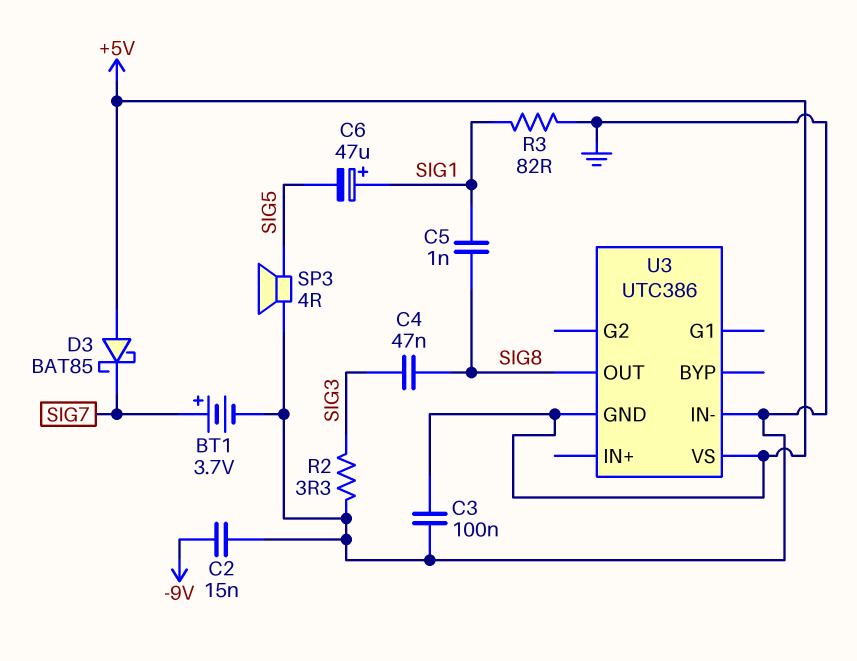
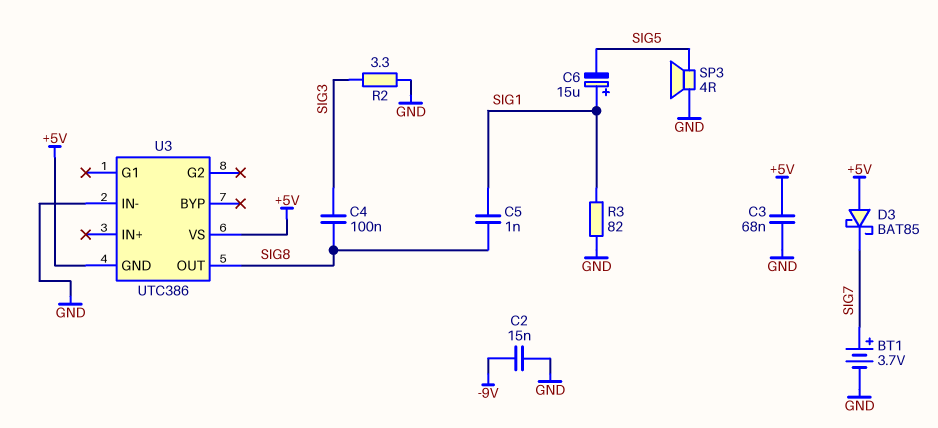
C3: 100nF (+5V, GND) -> 68nF (+5V, GND)
C4: 47nF (SIG3, SIG8) -> 100nF (SIG3, SIG8)
C6: 47uF (plus SIG1, minus SIG5) -> 15uF (plus SIG1, minus SIG5)

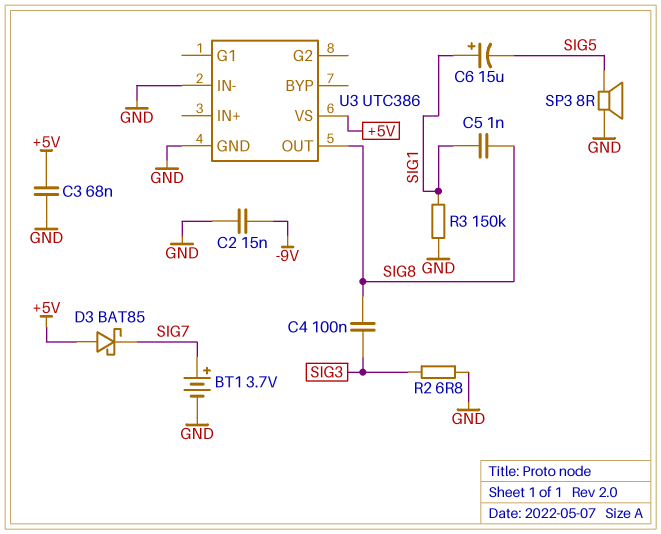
R2: 3.3 (GND, SIG3) -> 6.8 (GND, SIG3)
R3: 82 (GND, SIG1) -> 150k (GND, SIG1)
SP3: speaker 4R (GND, SIG5) -> speaker 8R (GND, SIG5)
U3 pin GND: +5V -> GND

